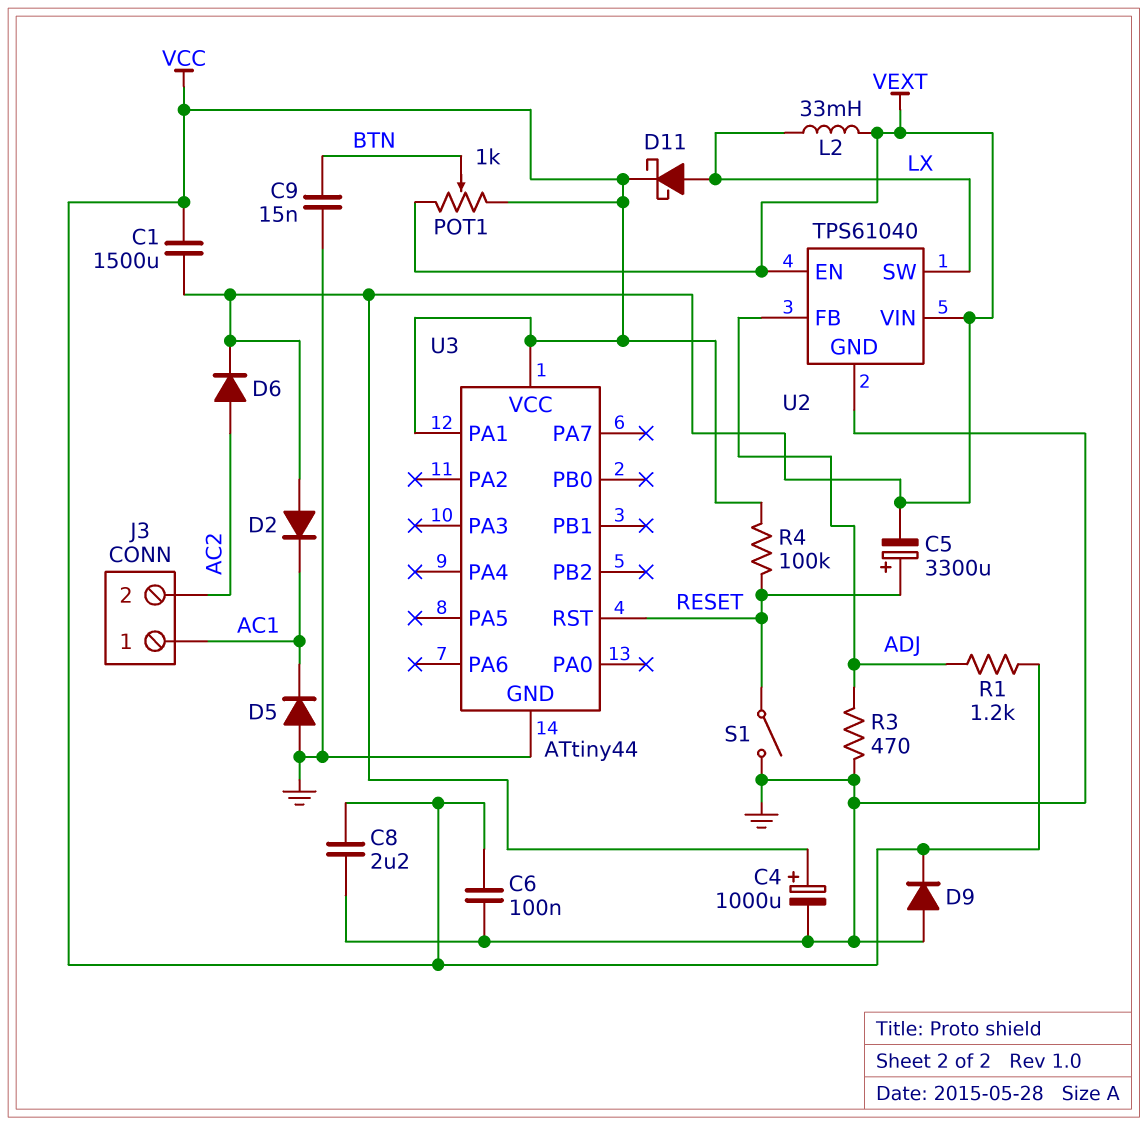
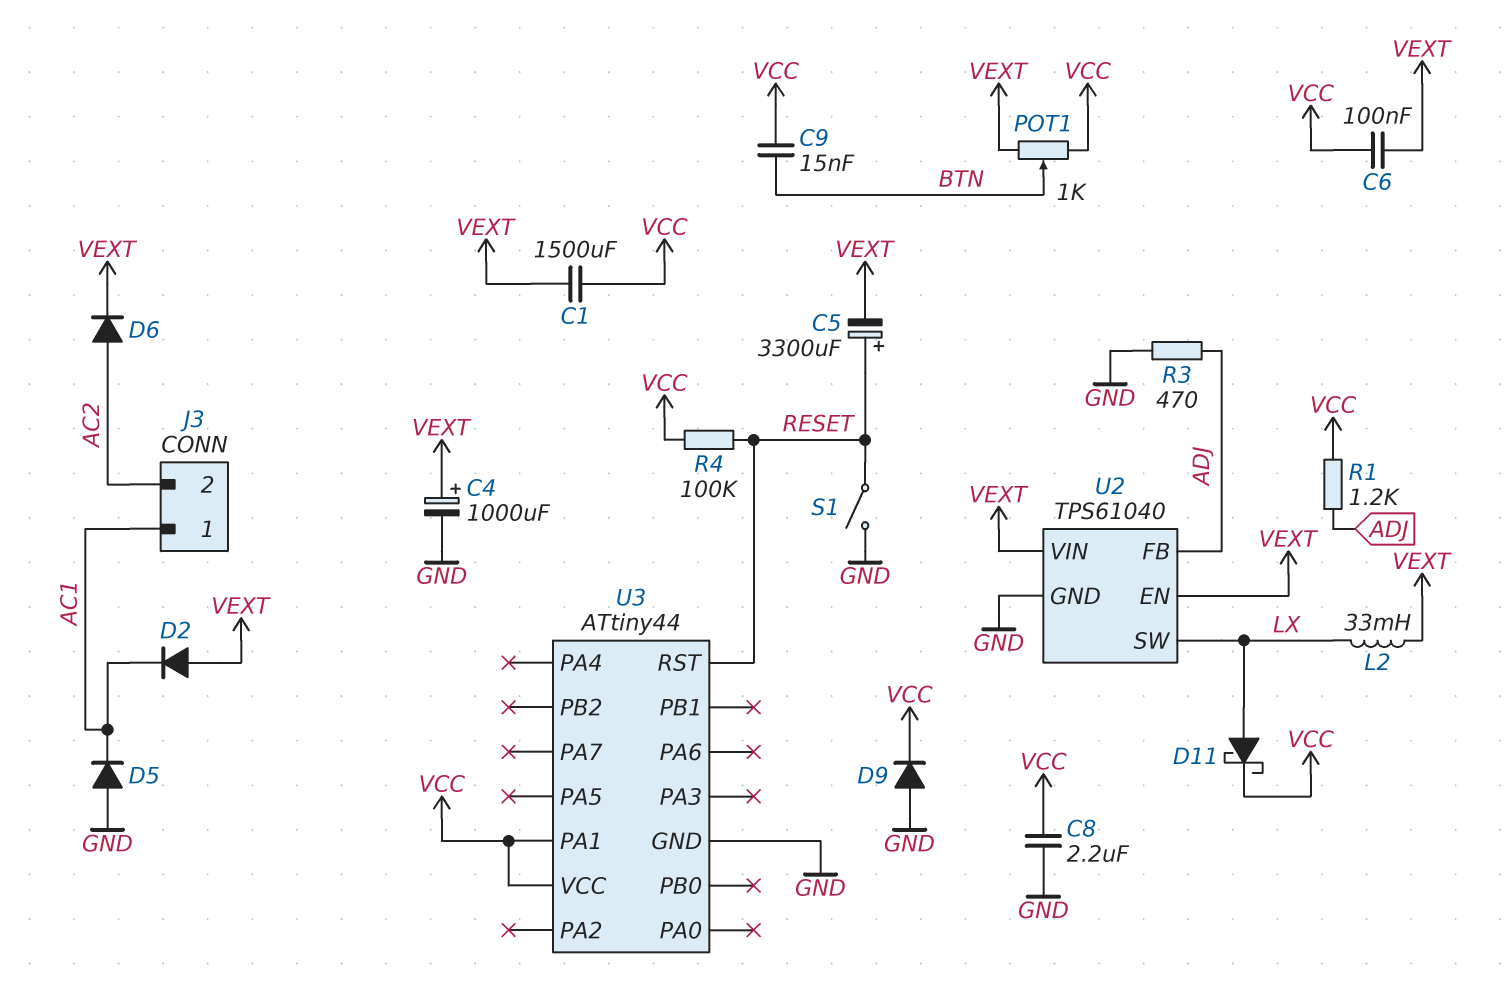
C6: 100nF (GND, VCC) -> 100nF (VCC, VEXT)
C9: 15nF (BTN, GND) -> 15nF (BTN, VCC)

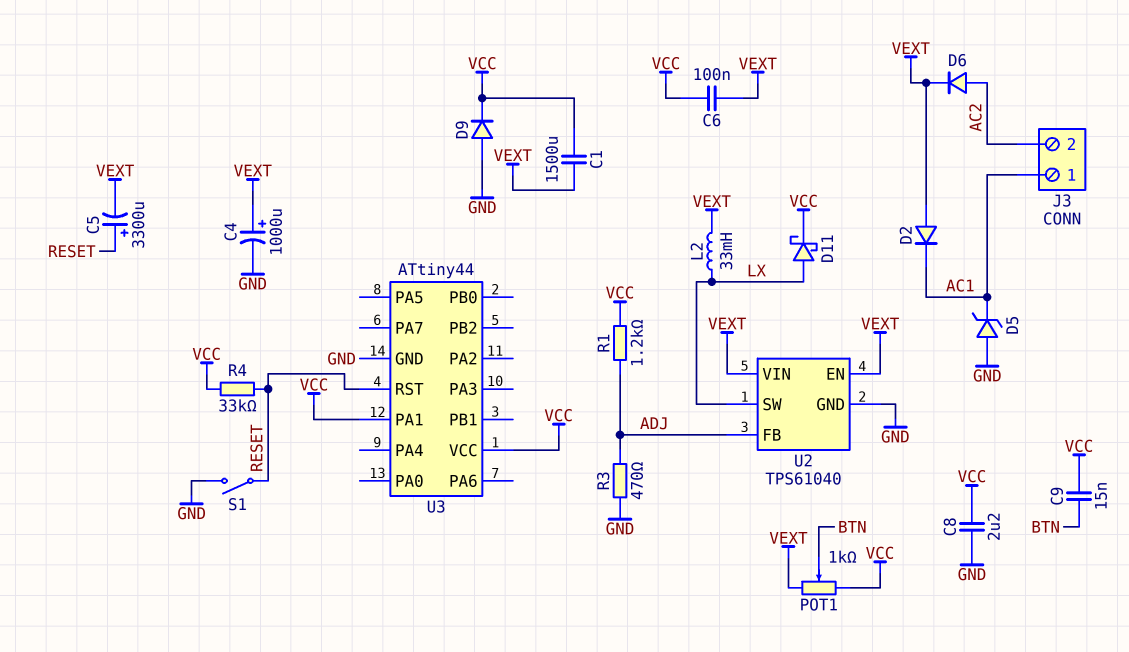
D5: diode (A GND, K AC1) -> zener (A GND, K AC1)
R4: 100k (RESET, VCC) -> 33k (RESET, VCC)

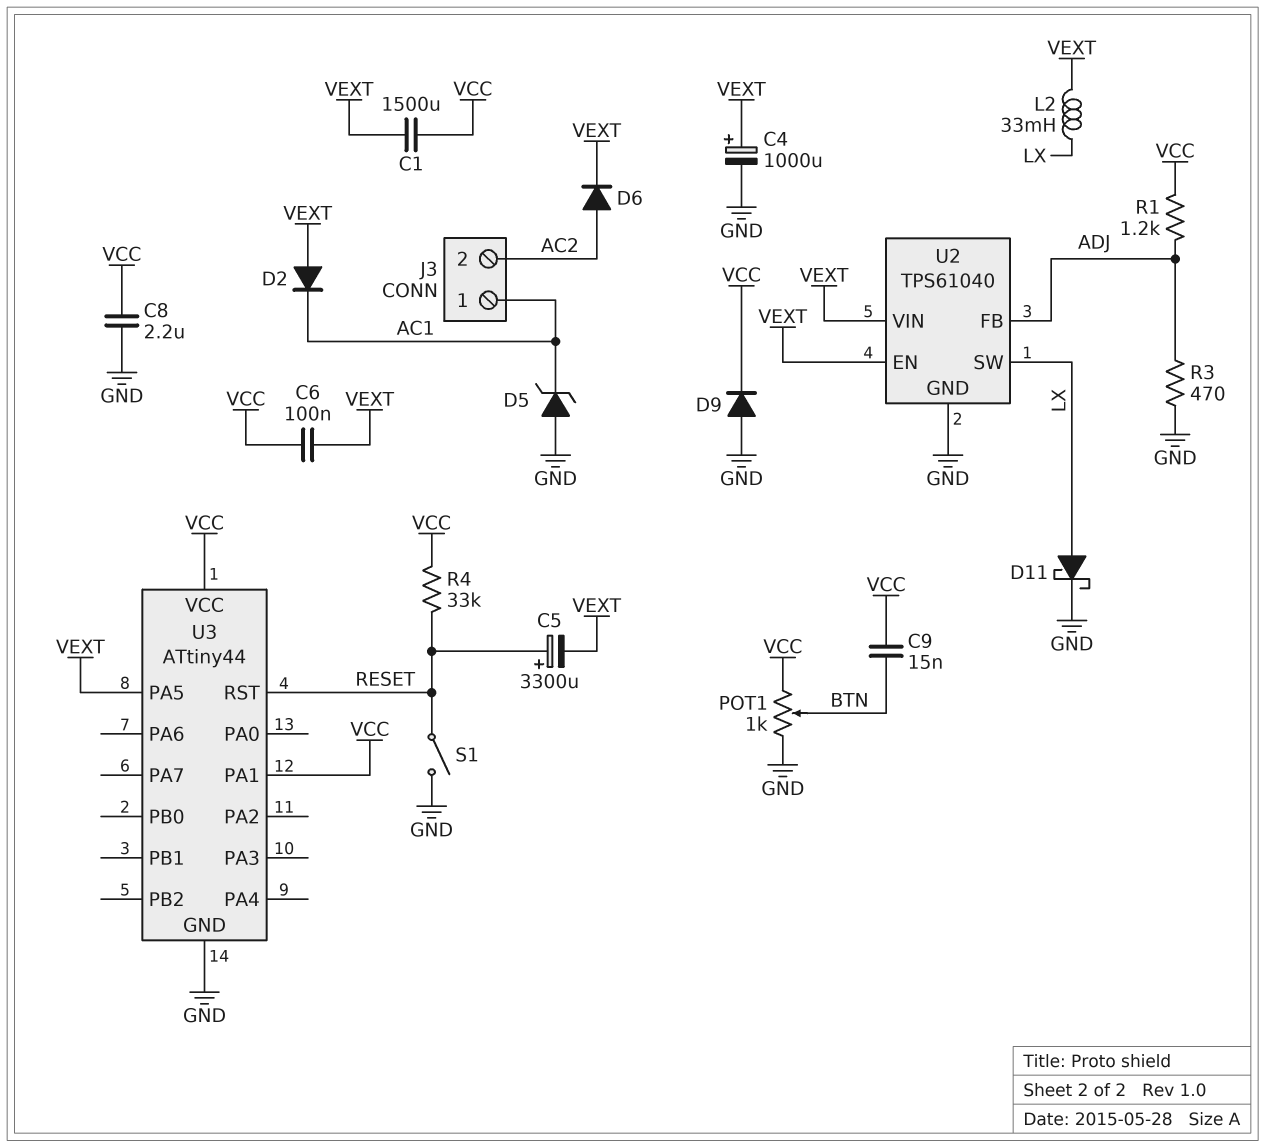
D11: schottky (A LX, K VCC) -> schottky (A LX, K GND)
POT1: 1k (VCC, VEXT, wiper BTN) -> 1k (GND, VCC, wiper BTN)
U3 pin PA5: none -> VEXT

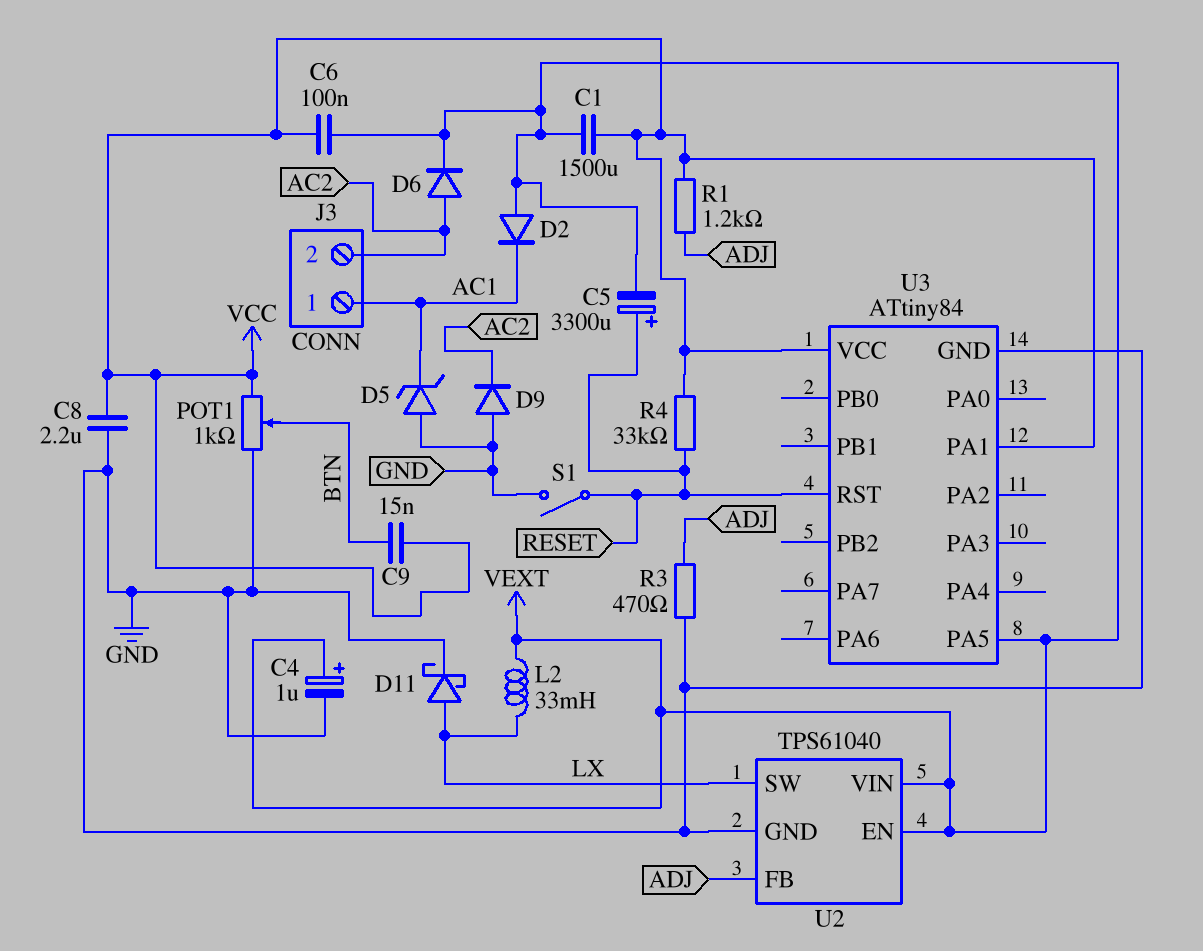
C4: 1000uF (plus VEXT, minus GND) -> 1uF (plus VEXT, minus GND)
D9: diode (A GND, K VCC) -> diode (A GND, K AC2)
U3: ATtiny44 -> ATtiny84

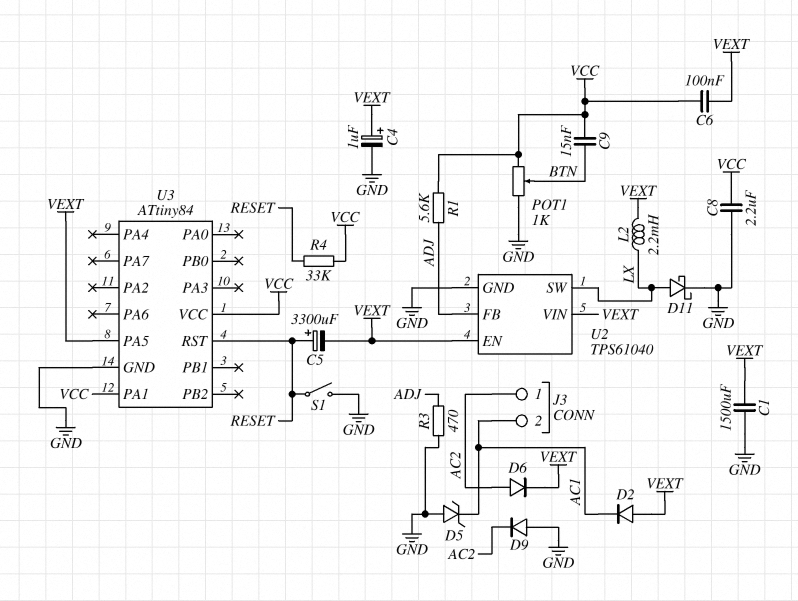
C1: 1500uF (VCC, VEXT) -> 1500uF (GND, VEXT)
J3 pin 1: AC1 -> AC2
J3 pin 2: AC2 -> AC1
L2: 33mH (LX, VEXT) -> 2.2mH (LX, VEXT)
R1: 1.2k (ADJ, VCC) -> 5.6k (ADJ, VCC)

